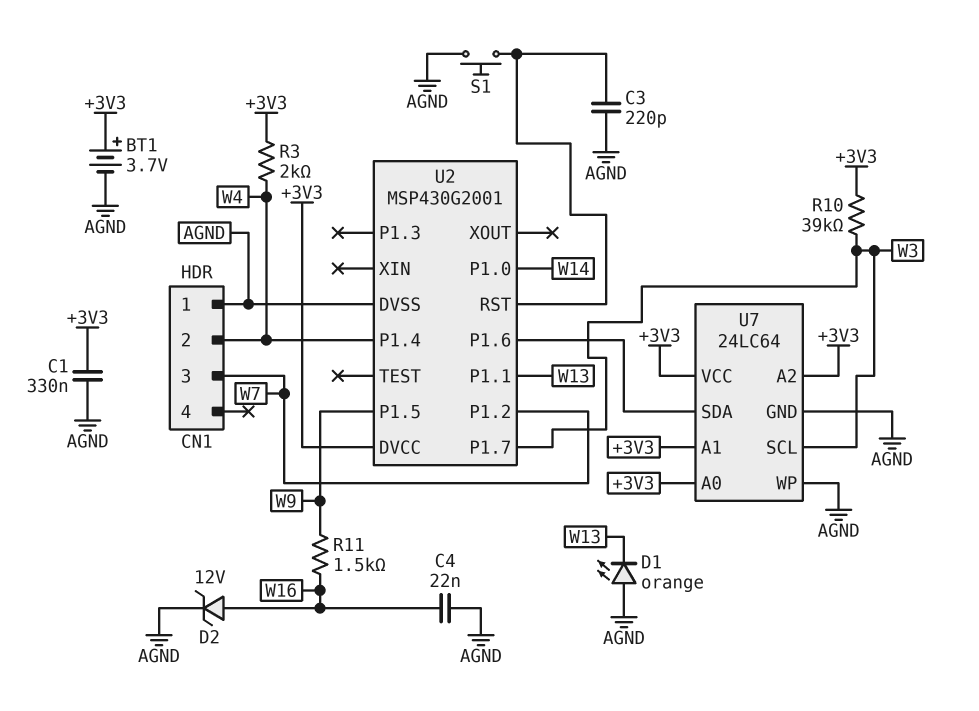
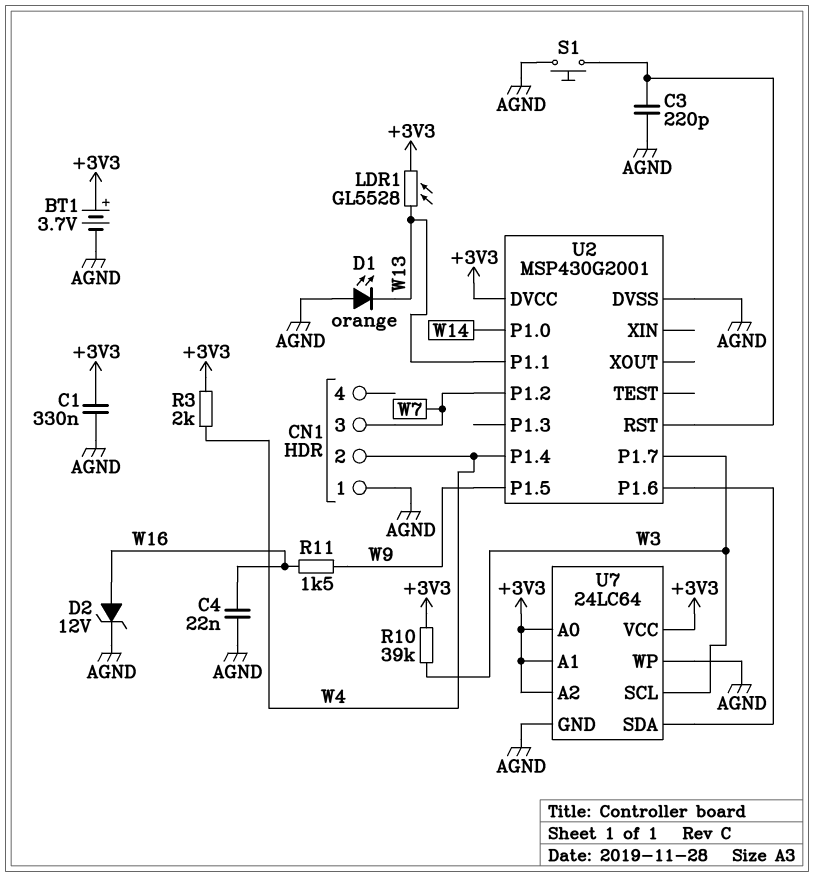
LDR1: none -> GL5528 (+3V3, W13)

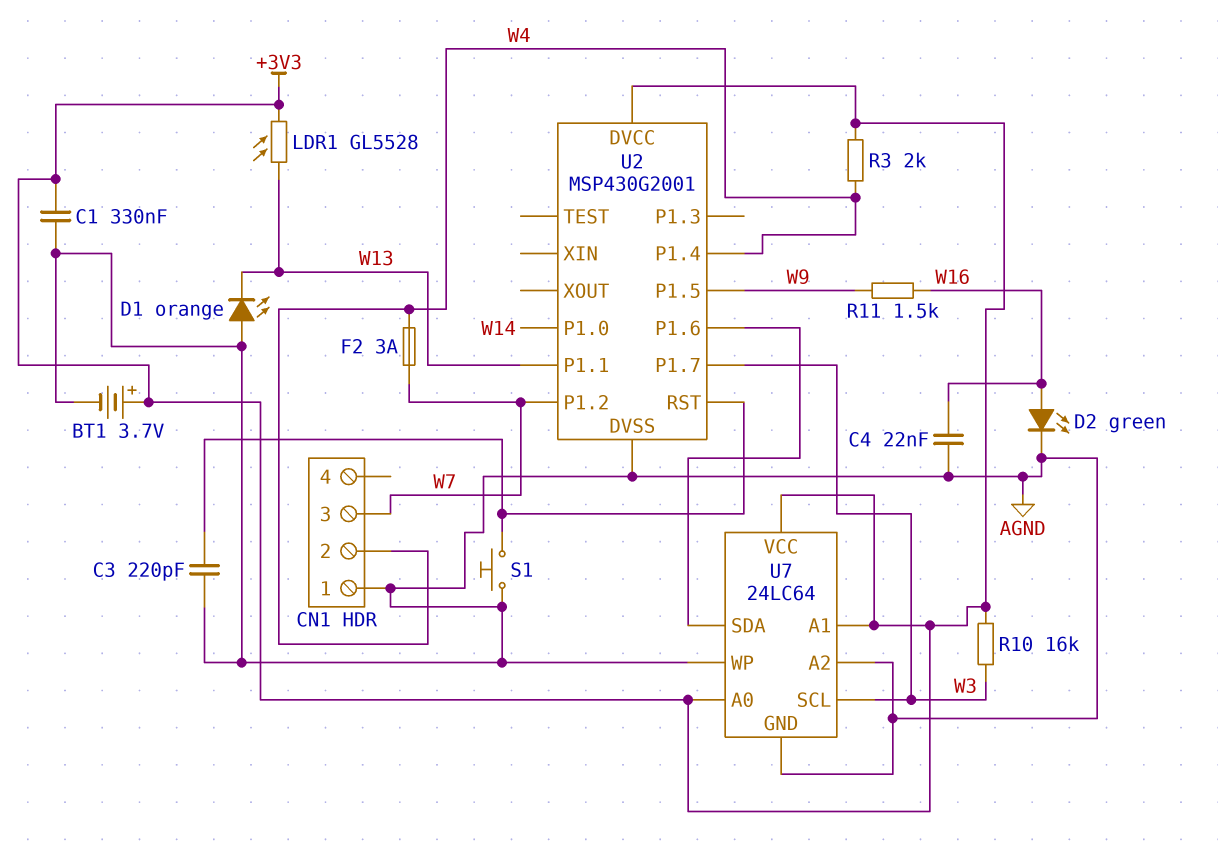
D2: zener 12V (A W16, K AGND) -> LED green (A W16, K AGND)
F2: none -> 3A (W4, W7)
R10: 39k (+3V3, W3) -> 16k (+3V3, W3)
U7 pin A2: +3V3 -> AGND

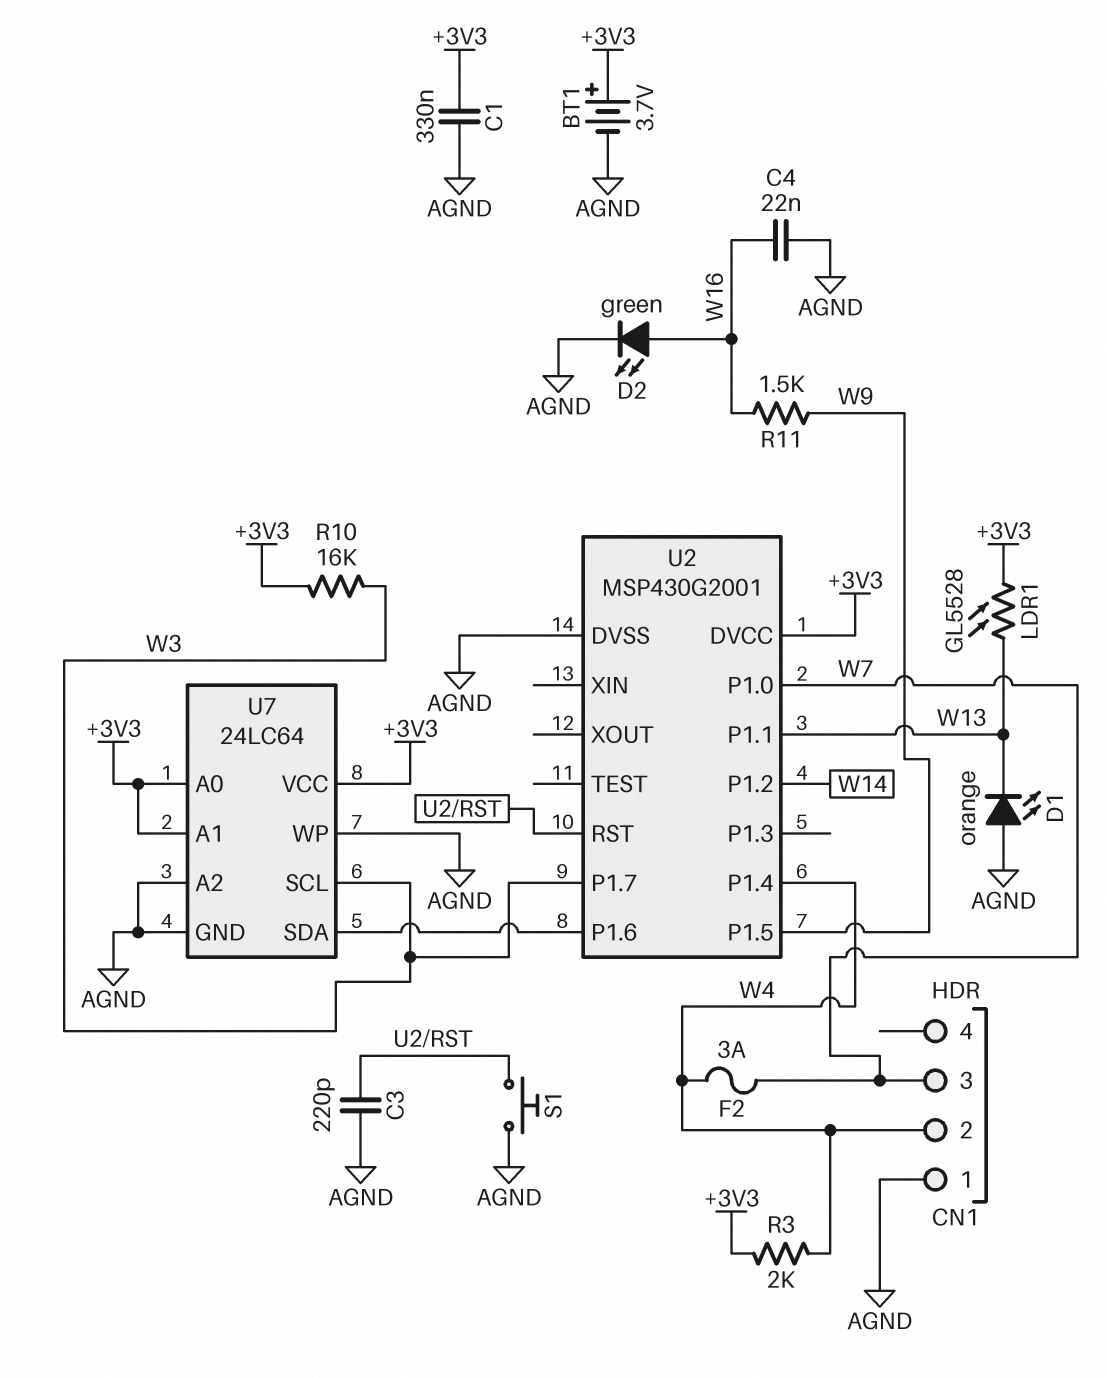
U2 pin P1.0: W14 -> W7
U2 pin P1.2: W7 -> W14

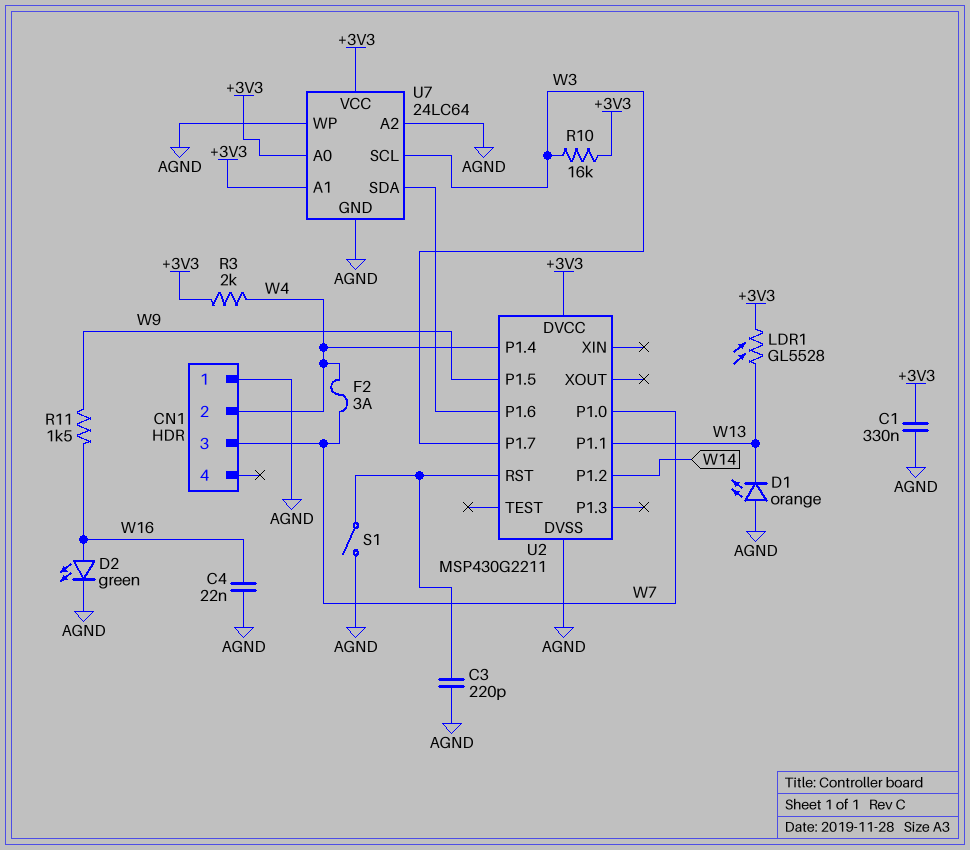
BT1: 3.7V (plus +3V3, minus AGND) -> none
S1: button (AGND, U2/RST) -> switch (AGND, U2/RST)
U2: MSP430G2001 -> MSP430G2211

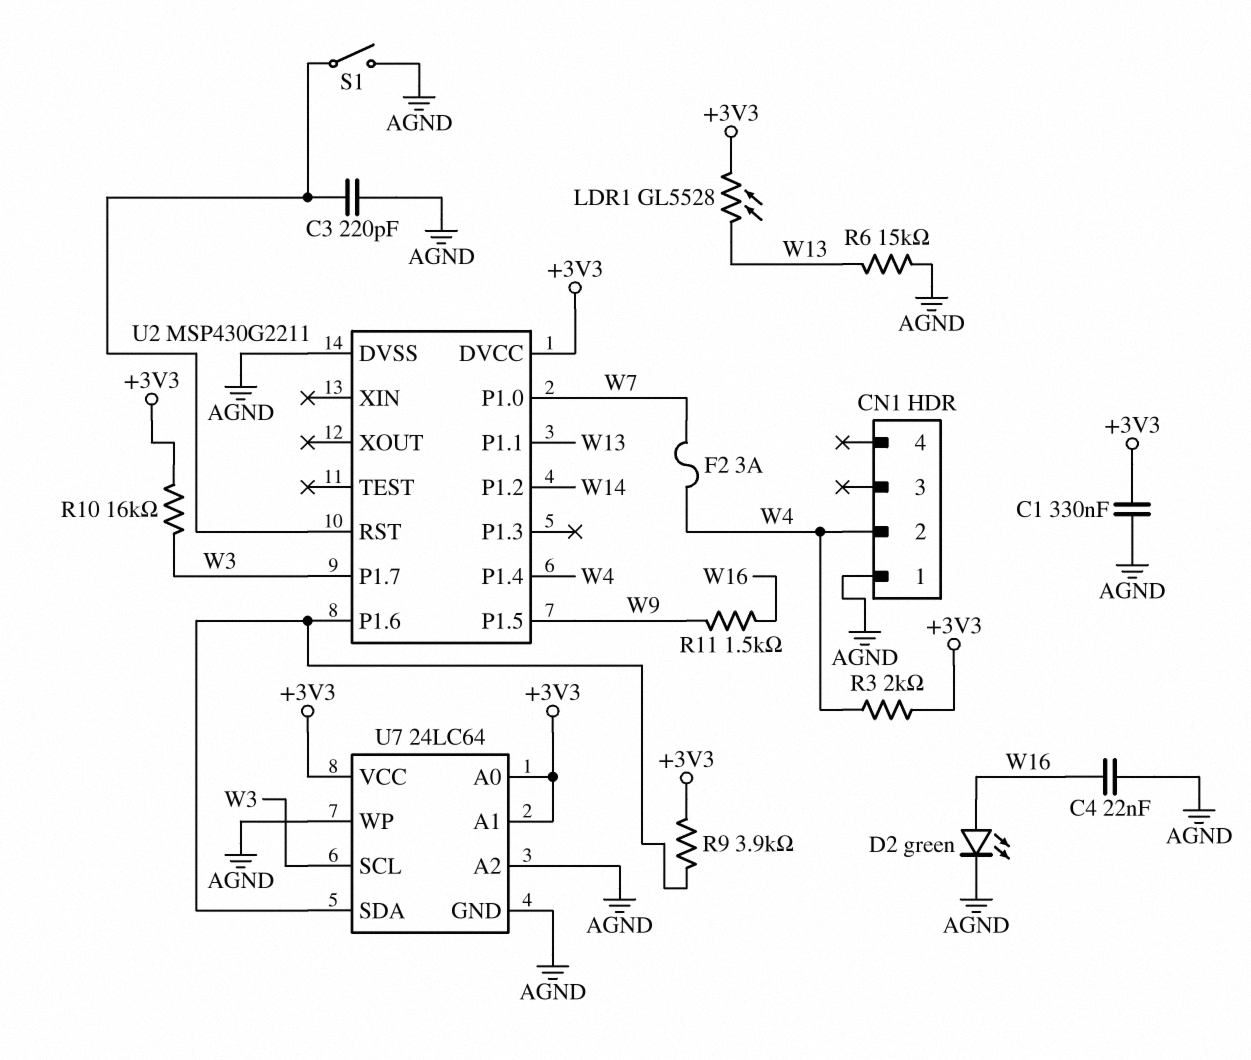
CN1 pin 3: W7 -> none
D1: LED orange (A AGND, K W13) -> none
R6: none -> 15k (AGND, W13)
R9: none -> 3.9k (+3V3, U2/P1.6)

